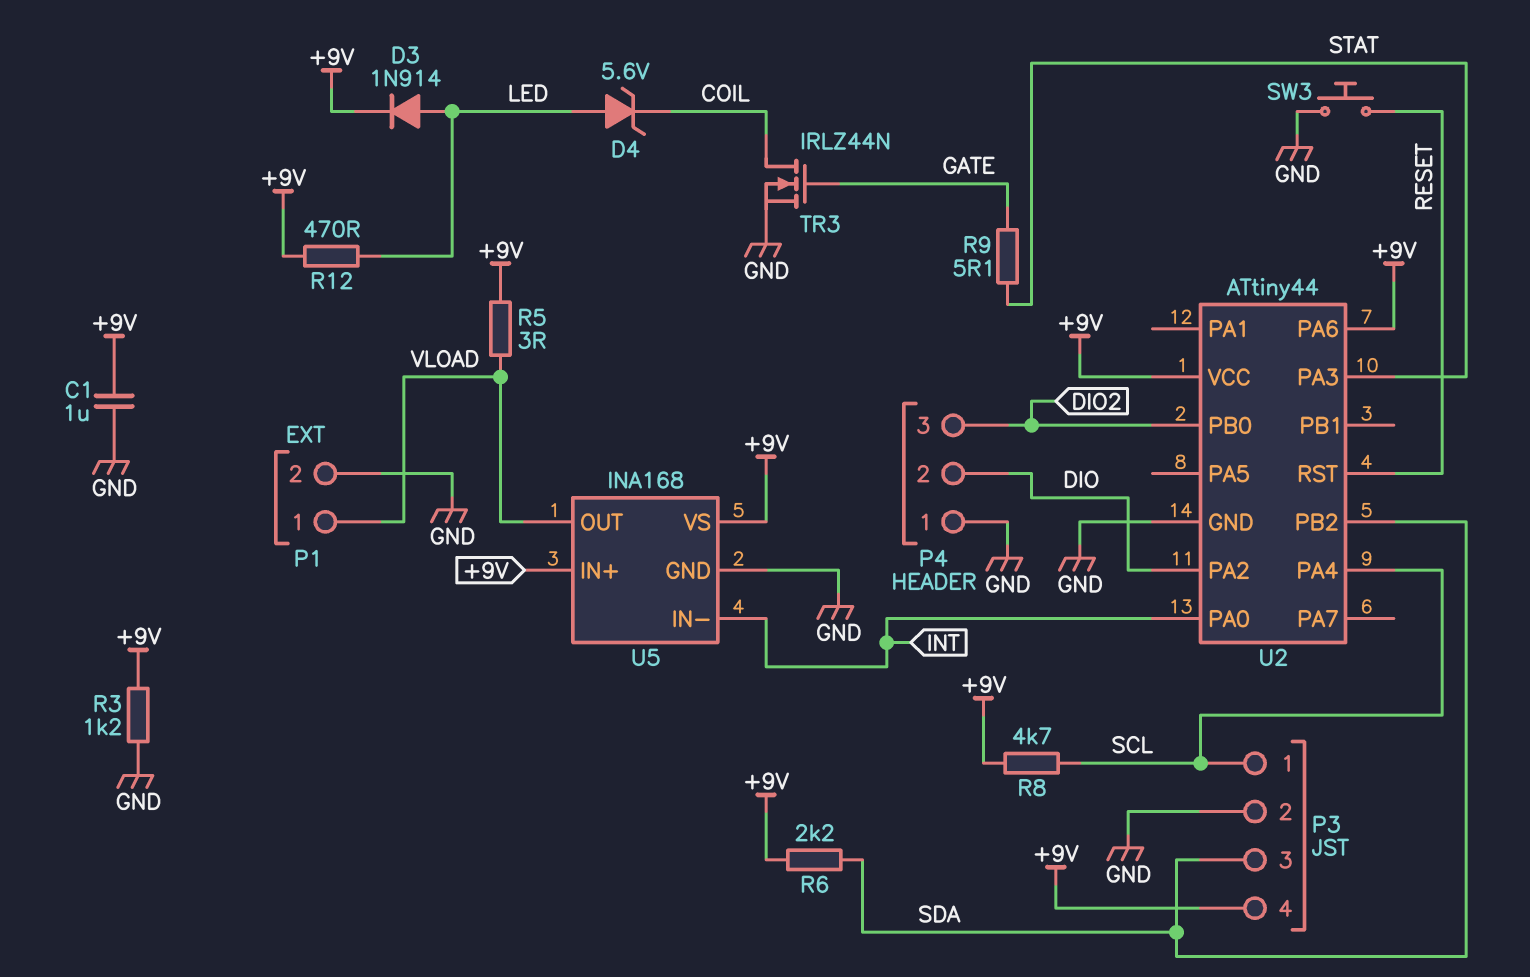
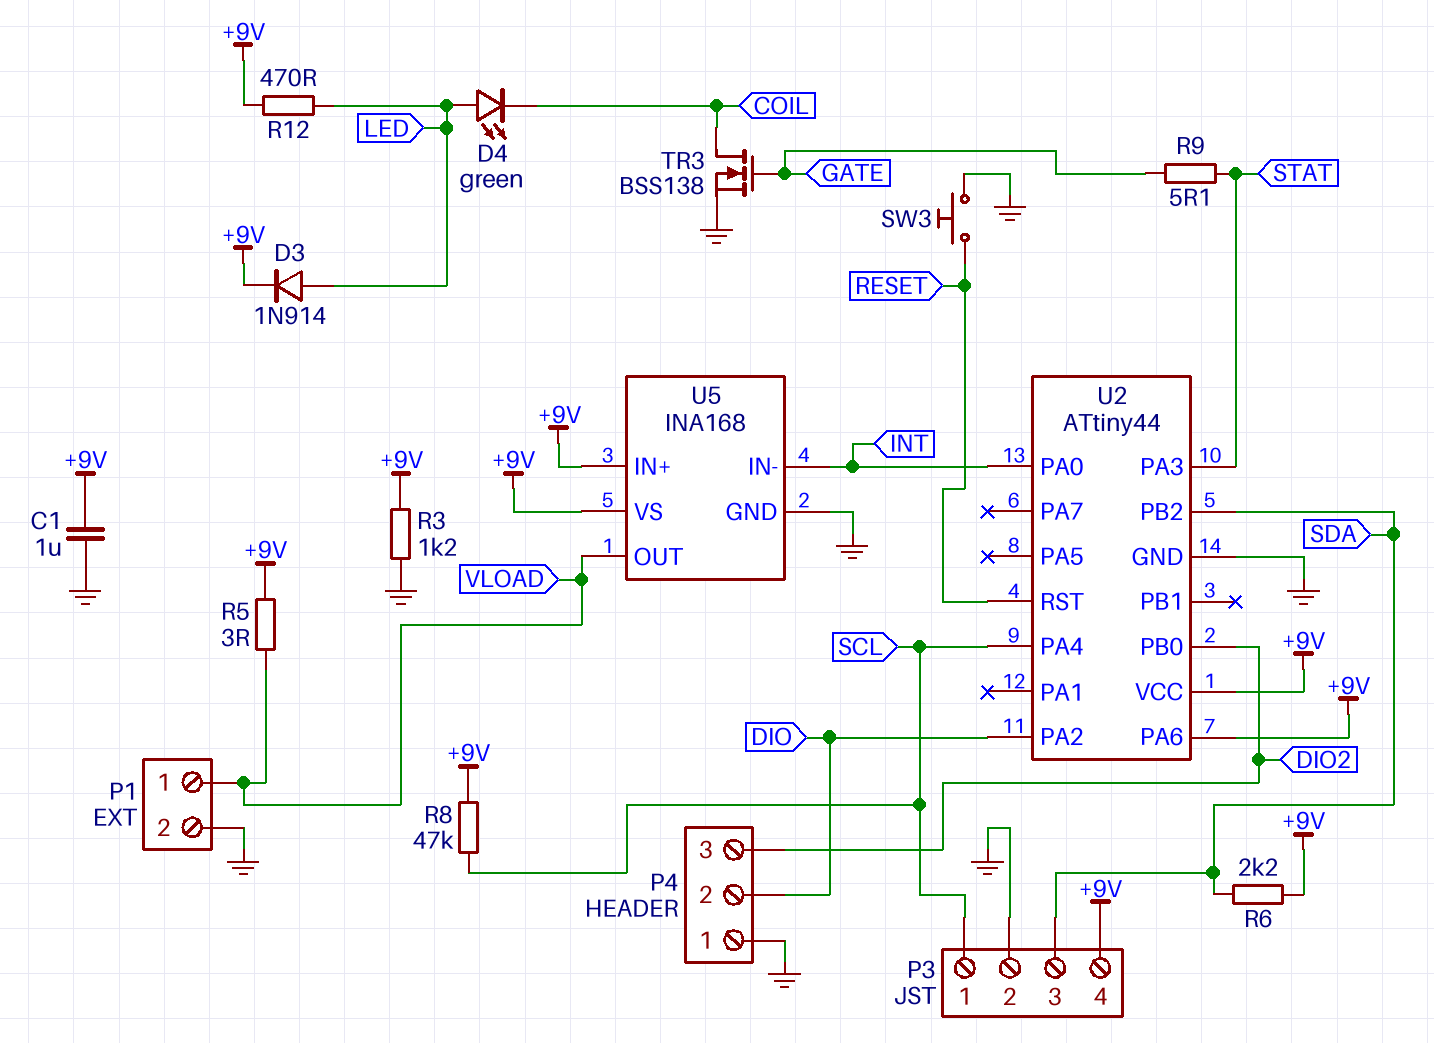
D4: zener 5.6V (A LED, K COIL) -> LED green (A LED, K COIL)
R8: 4.7k (+9V, SCL) -> 47k (+9V, SCL)
TR3: NMOS IRLZ44N (G GATE, D COIL, S GND) -> NMOS BSS138 (G GATE, D COIL, S GND)

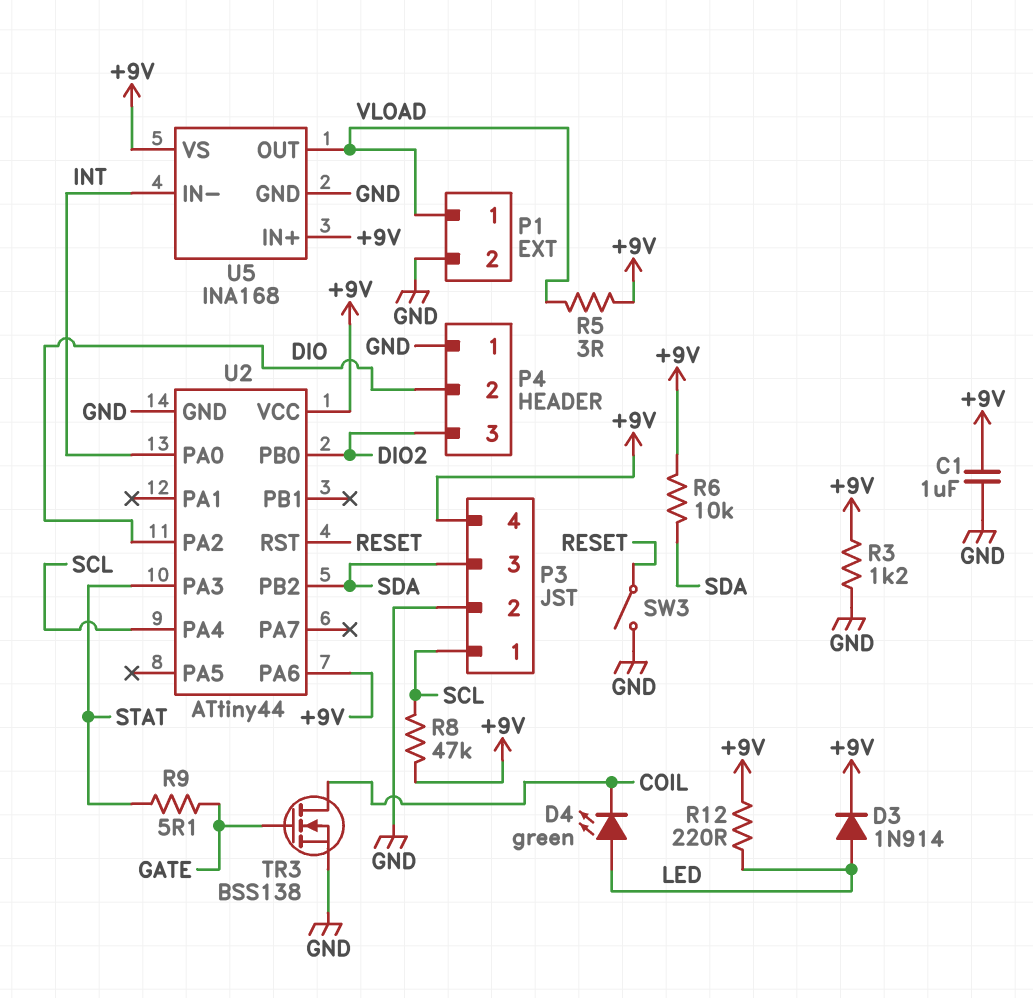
R6: 2.2k (+9V, SDA) -> 10k (+9V, SDA)
R12: 470 (+9V, LED) -> 220 (+9V, LED)
SW3: button (GND, RESET) -> switch (GND, RESET)

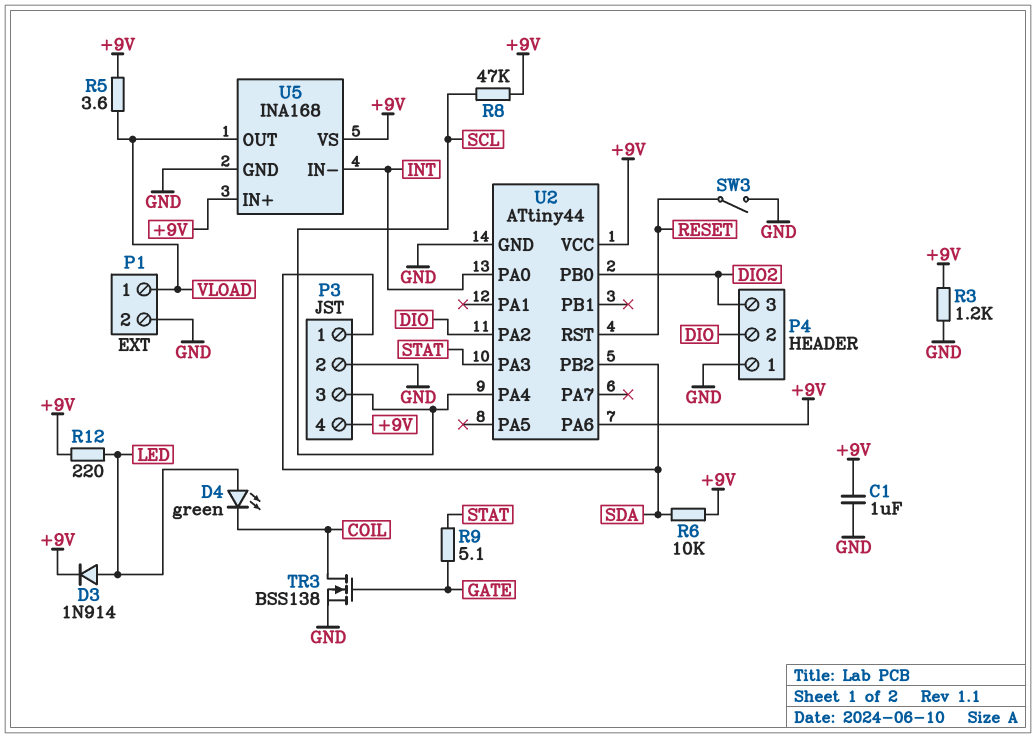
P3 pin 1: SCL -> SDA
P3 pin 3: SDA -> SCL
R5: 3 (+9V, VLOAD) -> 3.6 (+9V, VLOAD)

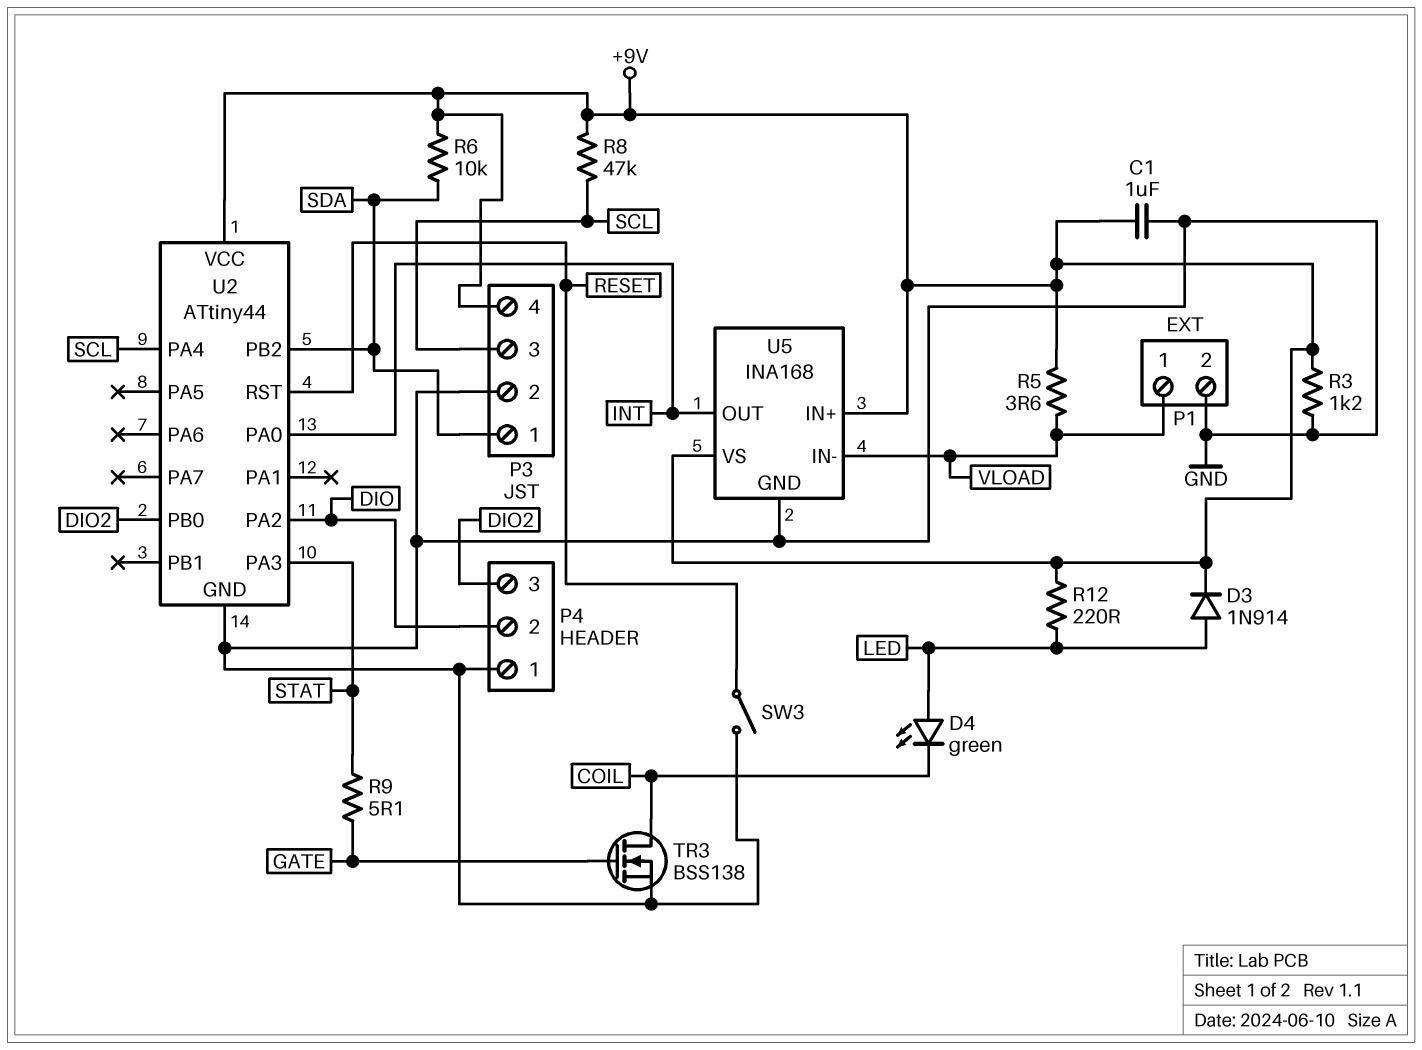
U2 pin PA6: +9V -> none
U5 pin IN-: INT -> VLOAD
U5 pin OUT: VLOAD -> INT

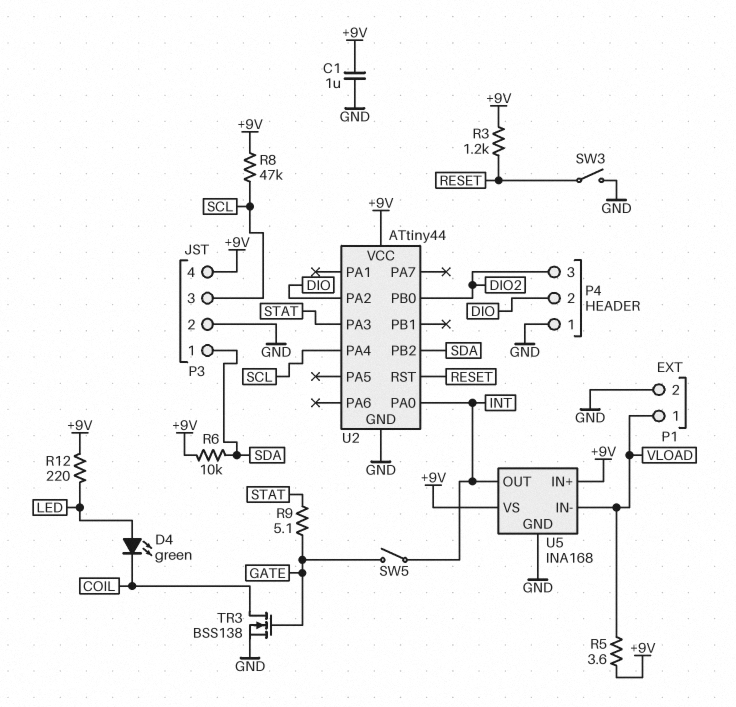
D3: diode 1N914 (A LED, K +9V) -> none
R3: 1.2k (+9V, GND) -> 1.2k (+9V, RESET)
SW5: none -> switch (GATE, INT)

